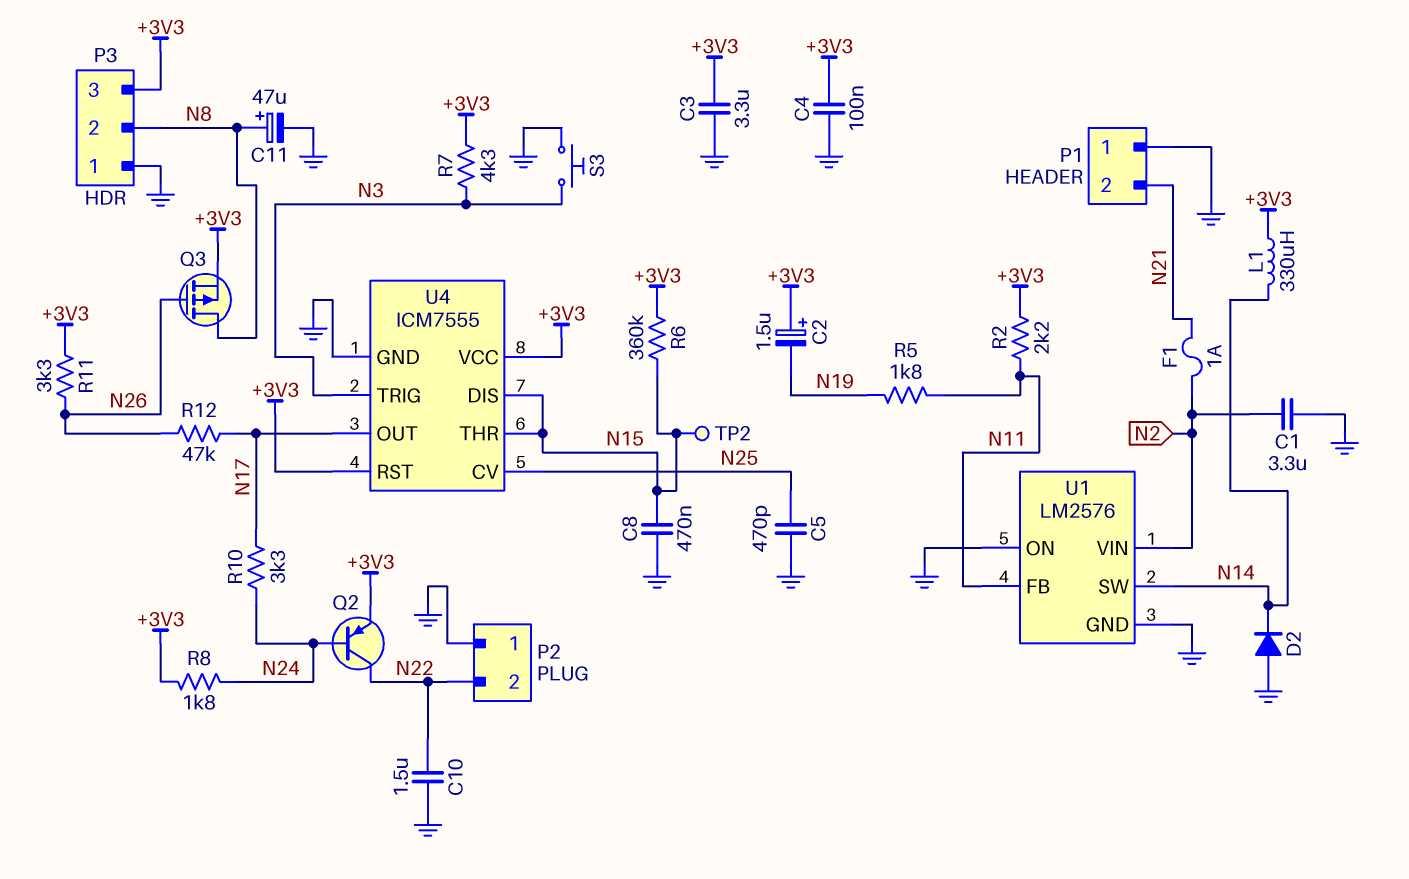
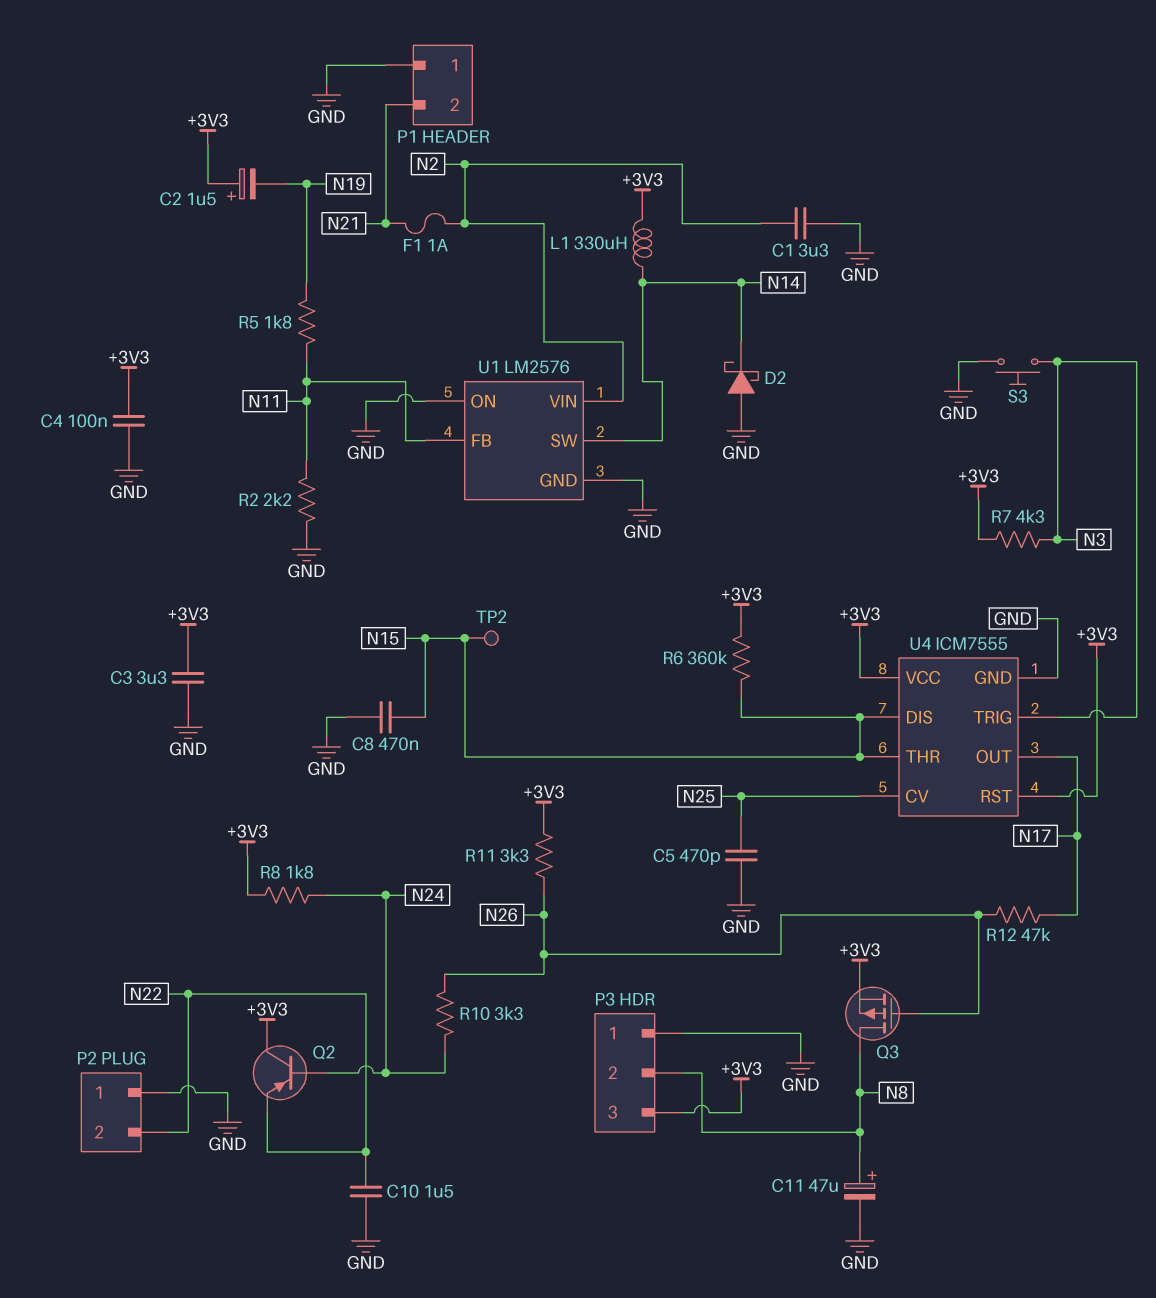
D2: diode (A GND, K N14) -> schottky (A GND, K N14)
Q2: PNP (B N24, C N22, E +3V3) -> PNP (B N24, C +3V3, E N22)
R2: 2.2k (+3V3, N11) -> 2.2k (GND, N11)
R10: 3.3k (N17, N24) -> 3.3k (N24, N26)

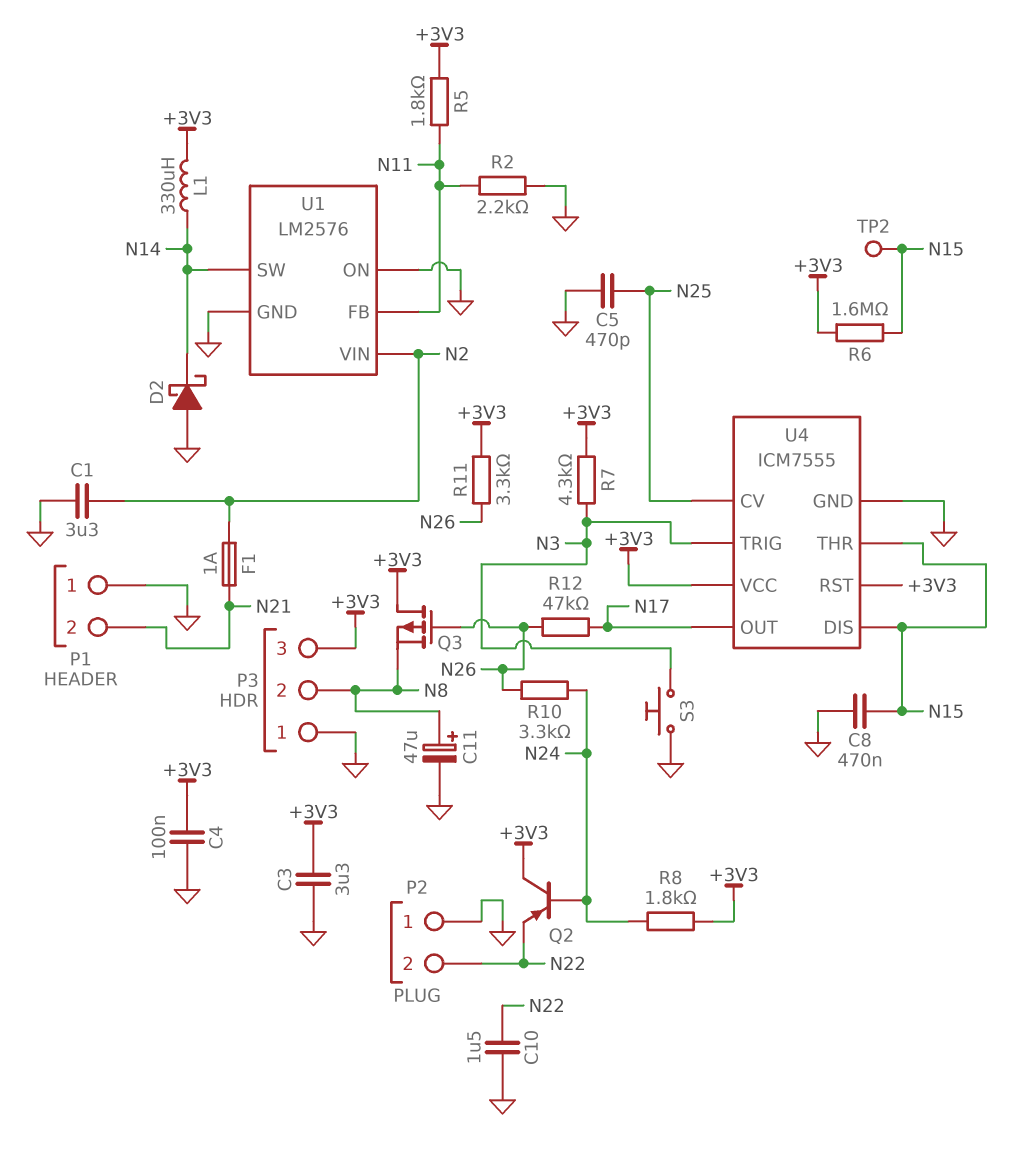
C2: 1.5uF (plus +3V3, minus N19) -> none
Q3: PMOS (G N26, D N8, S +3V3) -> PMOS (G N26, D +3V3, S N8)
R5: 1.8k (N11, N19) -> 1.8k (+3V3, N11)
R6: 360k (+3V3, N15) -> 1.6M (+3V3, N15)

